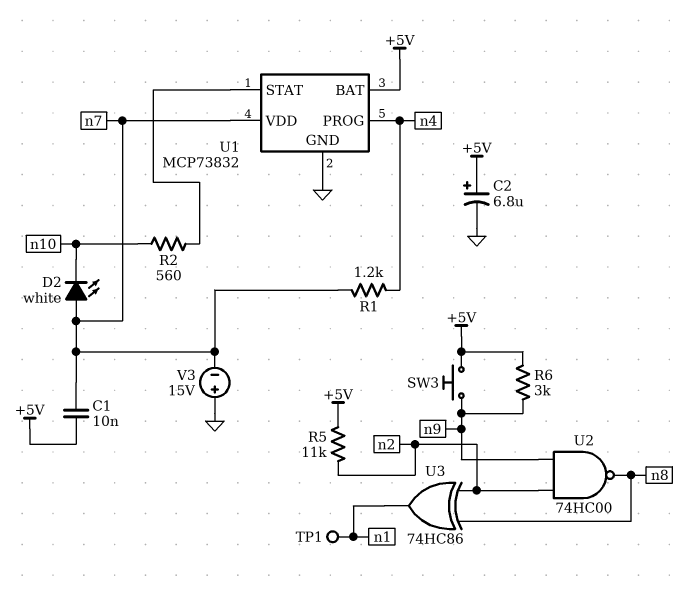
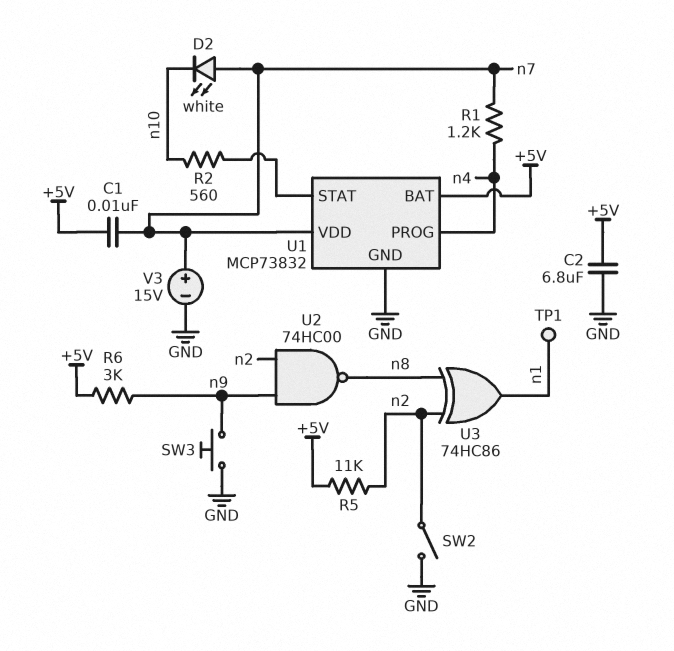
C2: 6.8uF (plus +5V, minus GND) -> 6.8uF (+5V, GND)
SW2: none -> switch (GND, n2)
SW3: button (+5V, n9) -> button (GND, n9)
V3: 15V (plus GND, minus n7) -> 15V (plus n7, minus GND)

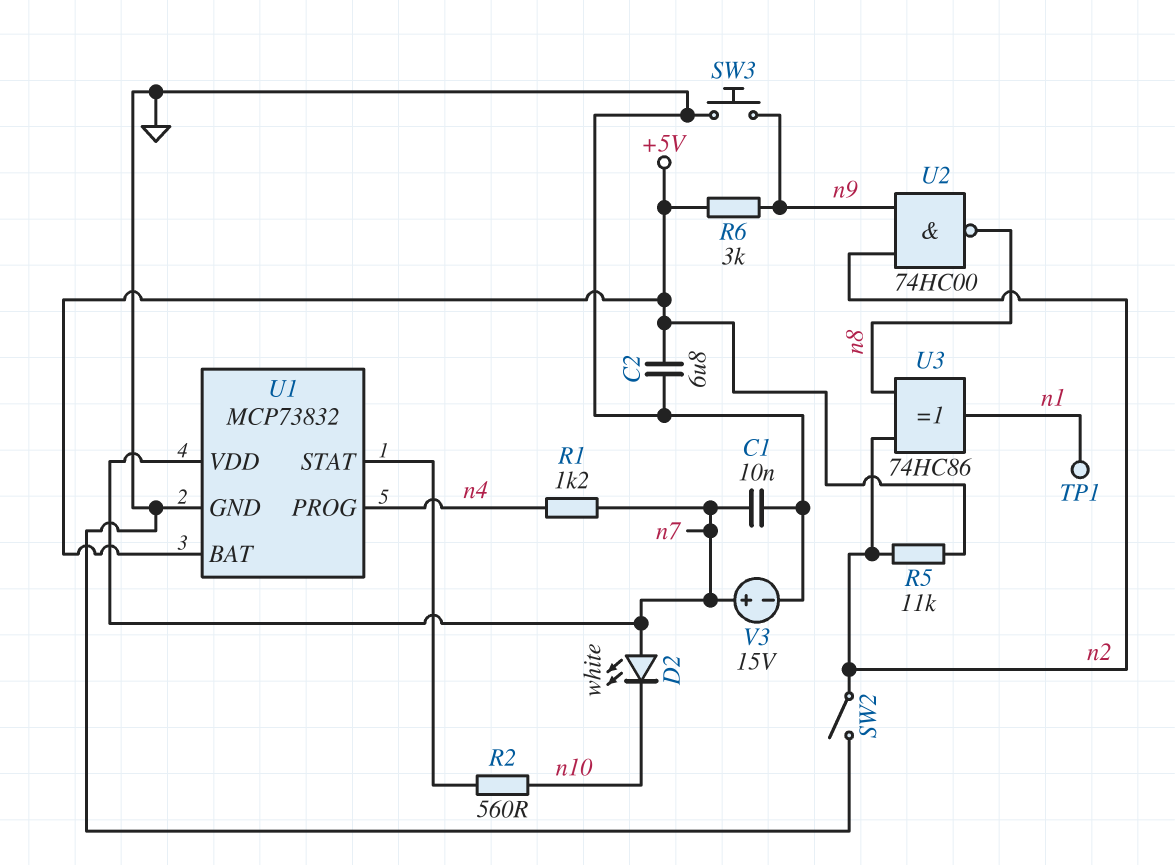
C1: 10nF (+5V, n7) -> 10nF (GND, n7)

